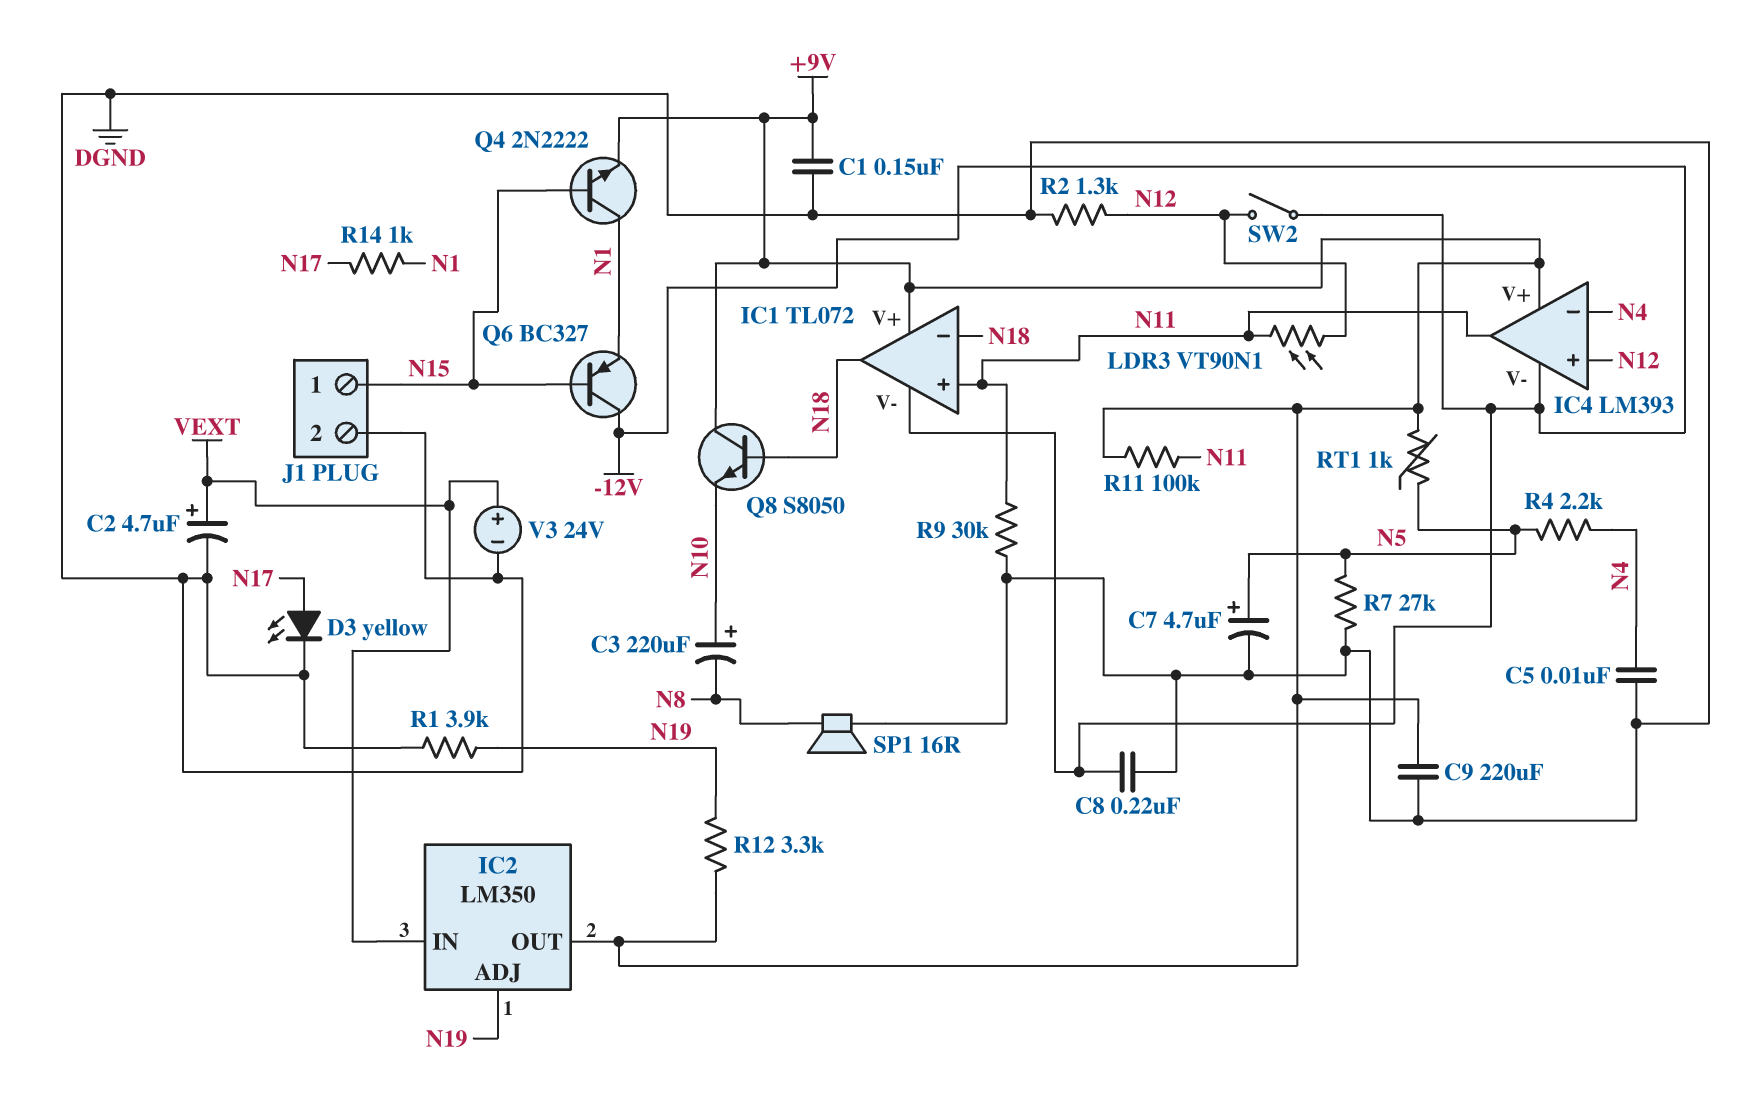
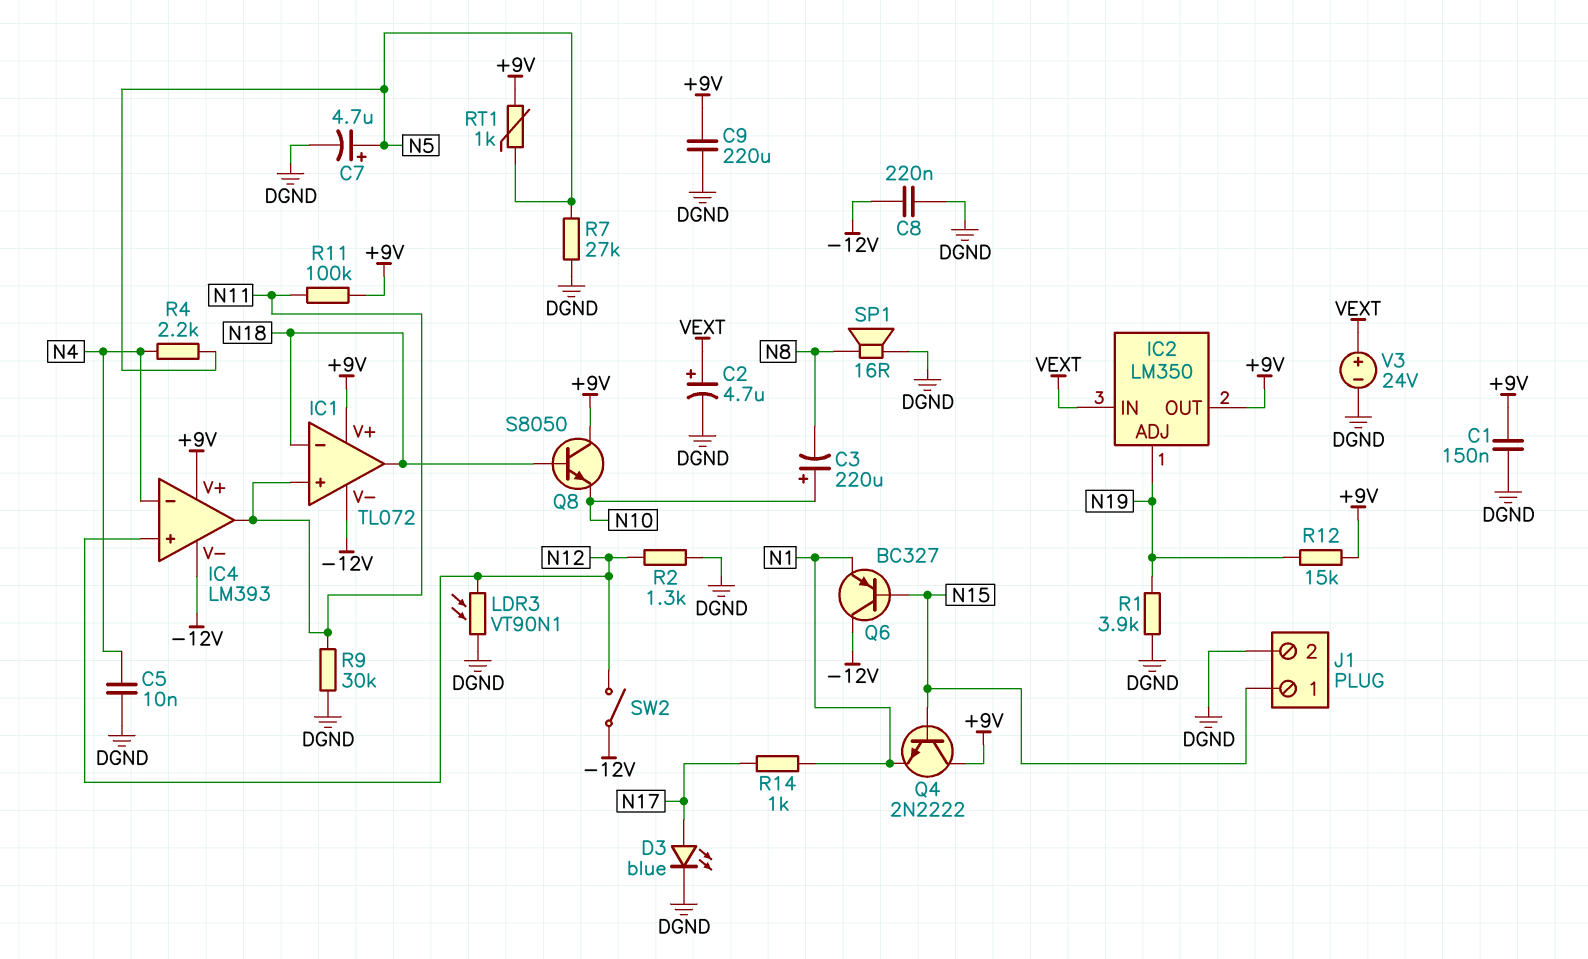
D3: LED yellow (A N17, K DGND) -> LED blue (A N17, K DGND)
LDR3: VT90N1 (N11, N12) -> VT90N1 (DGND, N12)
Q4: NPN 2N2222 (B N15, C N1, E +9V) -> NPN 2N2222 (B N15, C +9V, E N1)
R12: 3.3k (+9V, N19) -> 15k (+9V, N19)

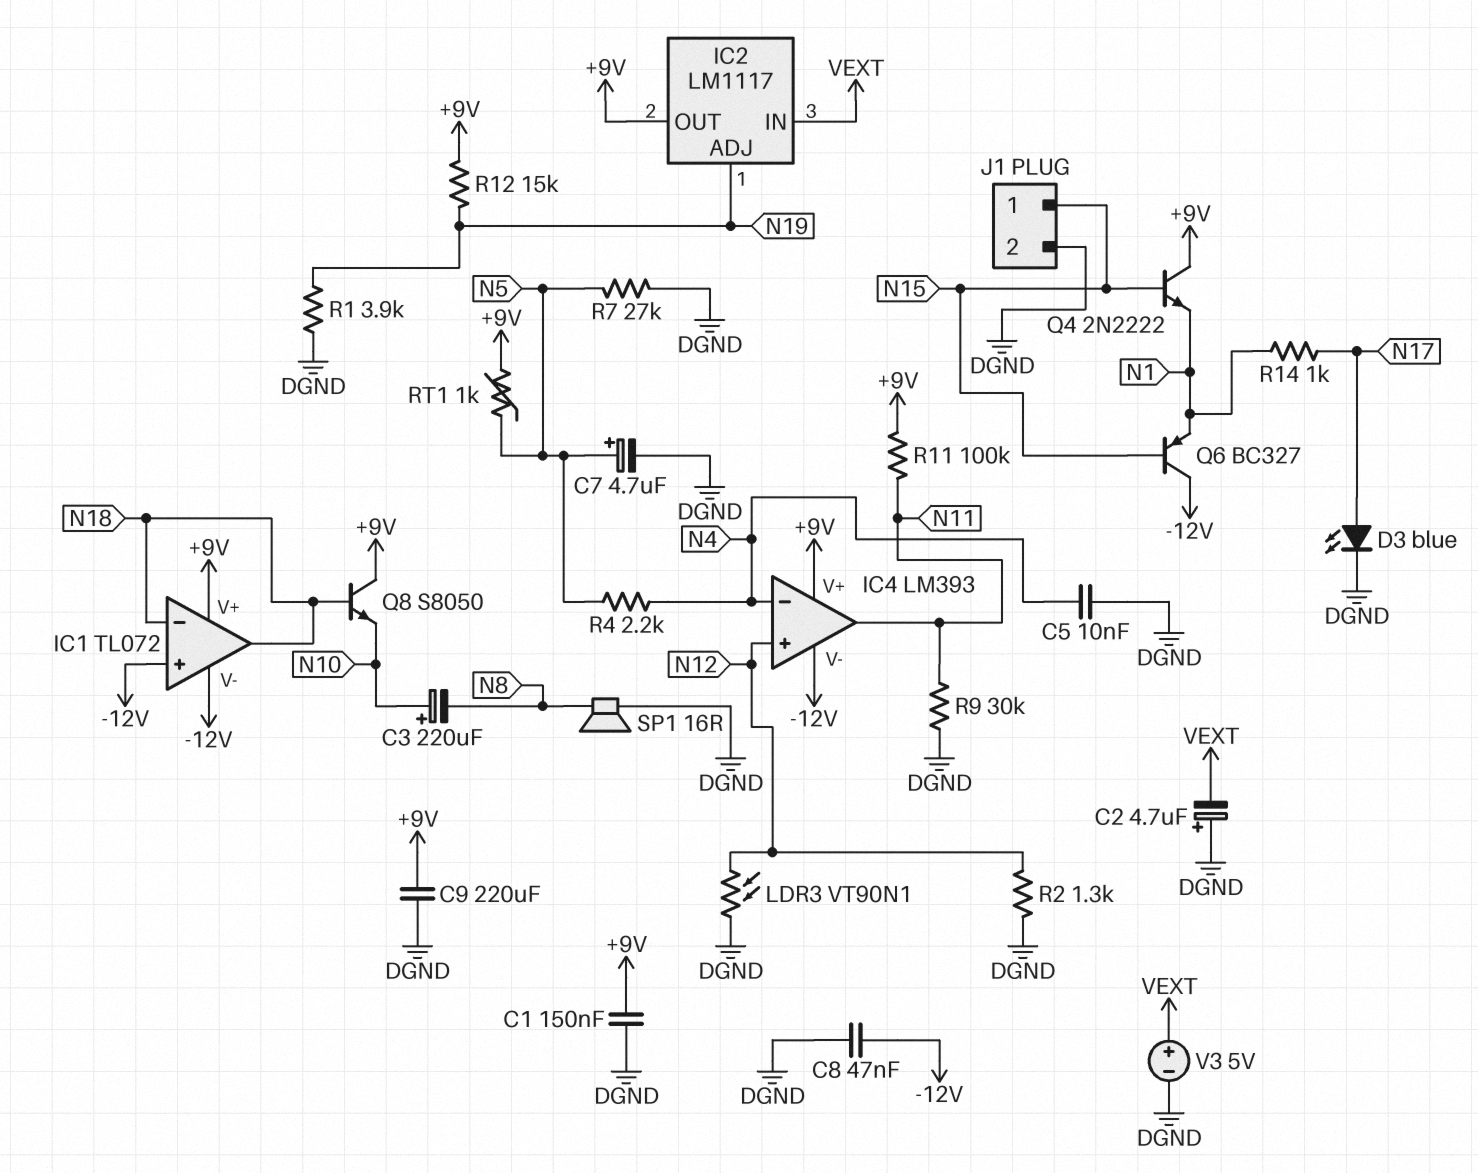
C2: 4.7uF (plus VEXT, minus DGND) -> 4.7uF (plus DGND, minus VEXT)
C8: 220nF (-12V, DGND) -> 47nF (-12V, DGND)
IC1 pin in+: N11 -> -12V
IC2: LM350 -> LM1117
SW2: switch (-12V, N12) -> none
V3: 24V (plus VEXT, minus DGND) -> 5V (plus VEXT, minus DGND)

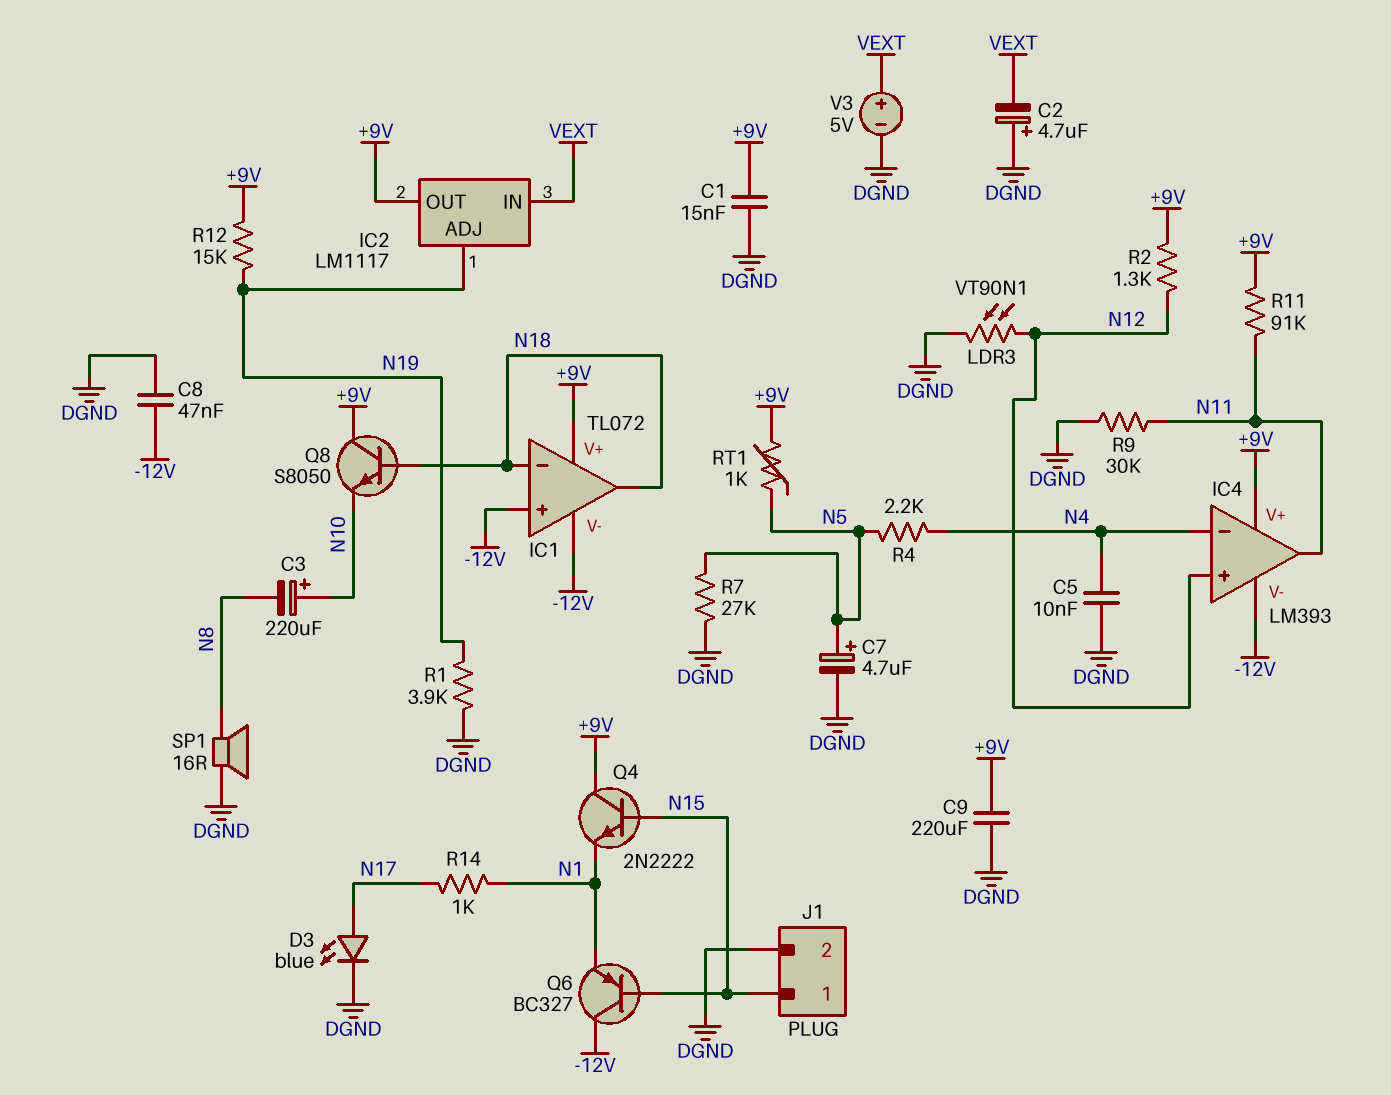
C1: 150nF (+9V, DGND) -> 15nF (+9V, DGND)
R2: 1.3k (DGND, N12) -> 1.3k (+9V, N12)
R11: 100k (+9V, N11) -> 91k (+9V, N11)

